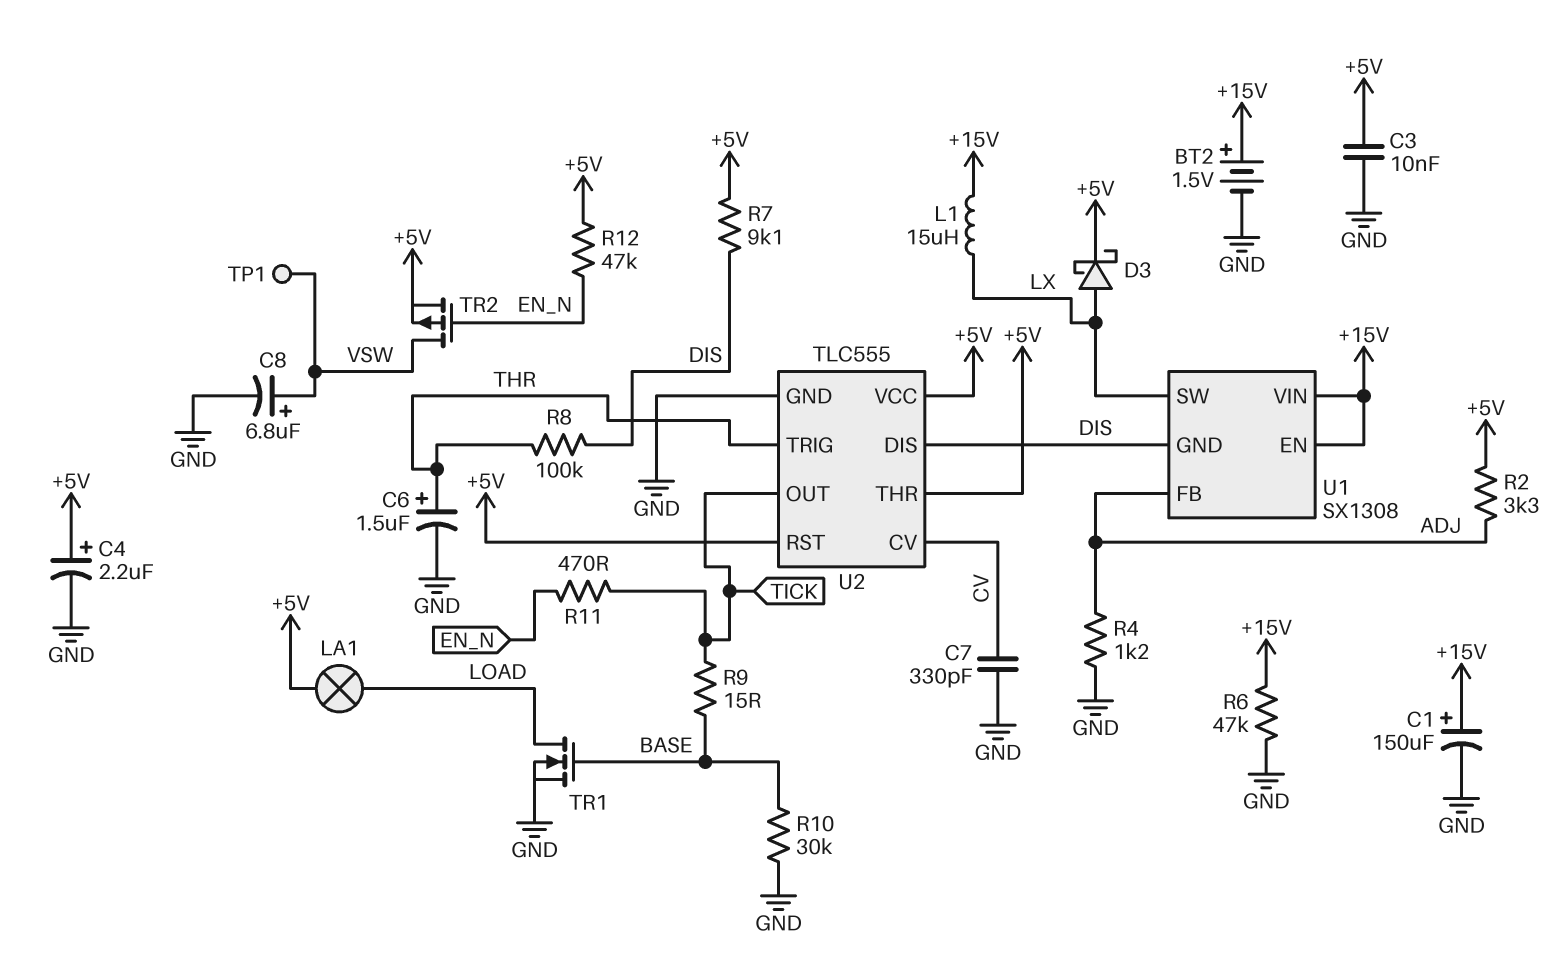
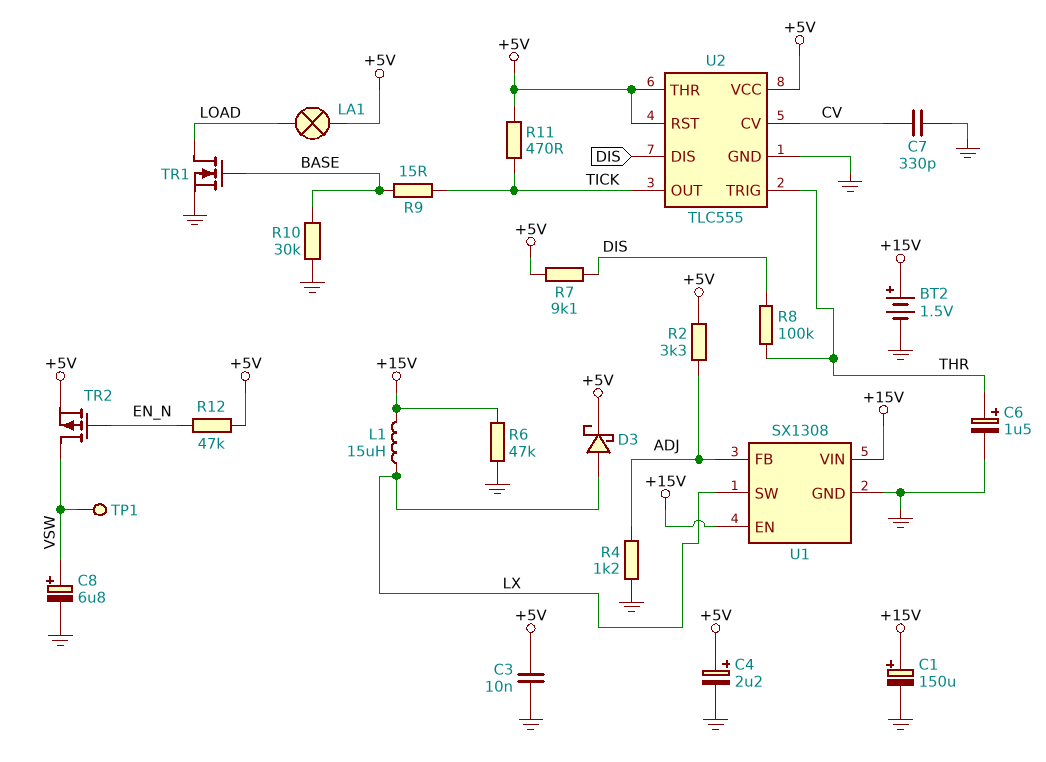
R11: 470 (EN_N, TICK) -> 470 (+5V, TICK)
U1 pin GND: DIS -> GND

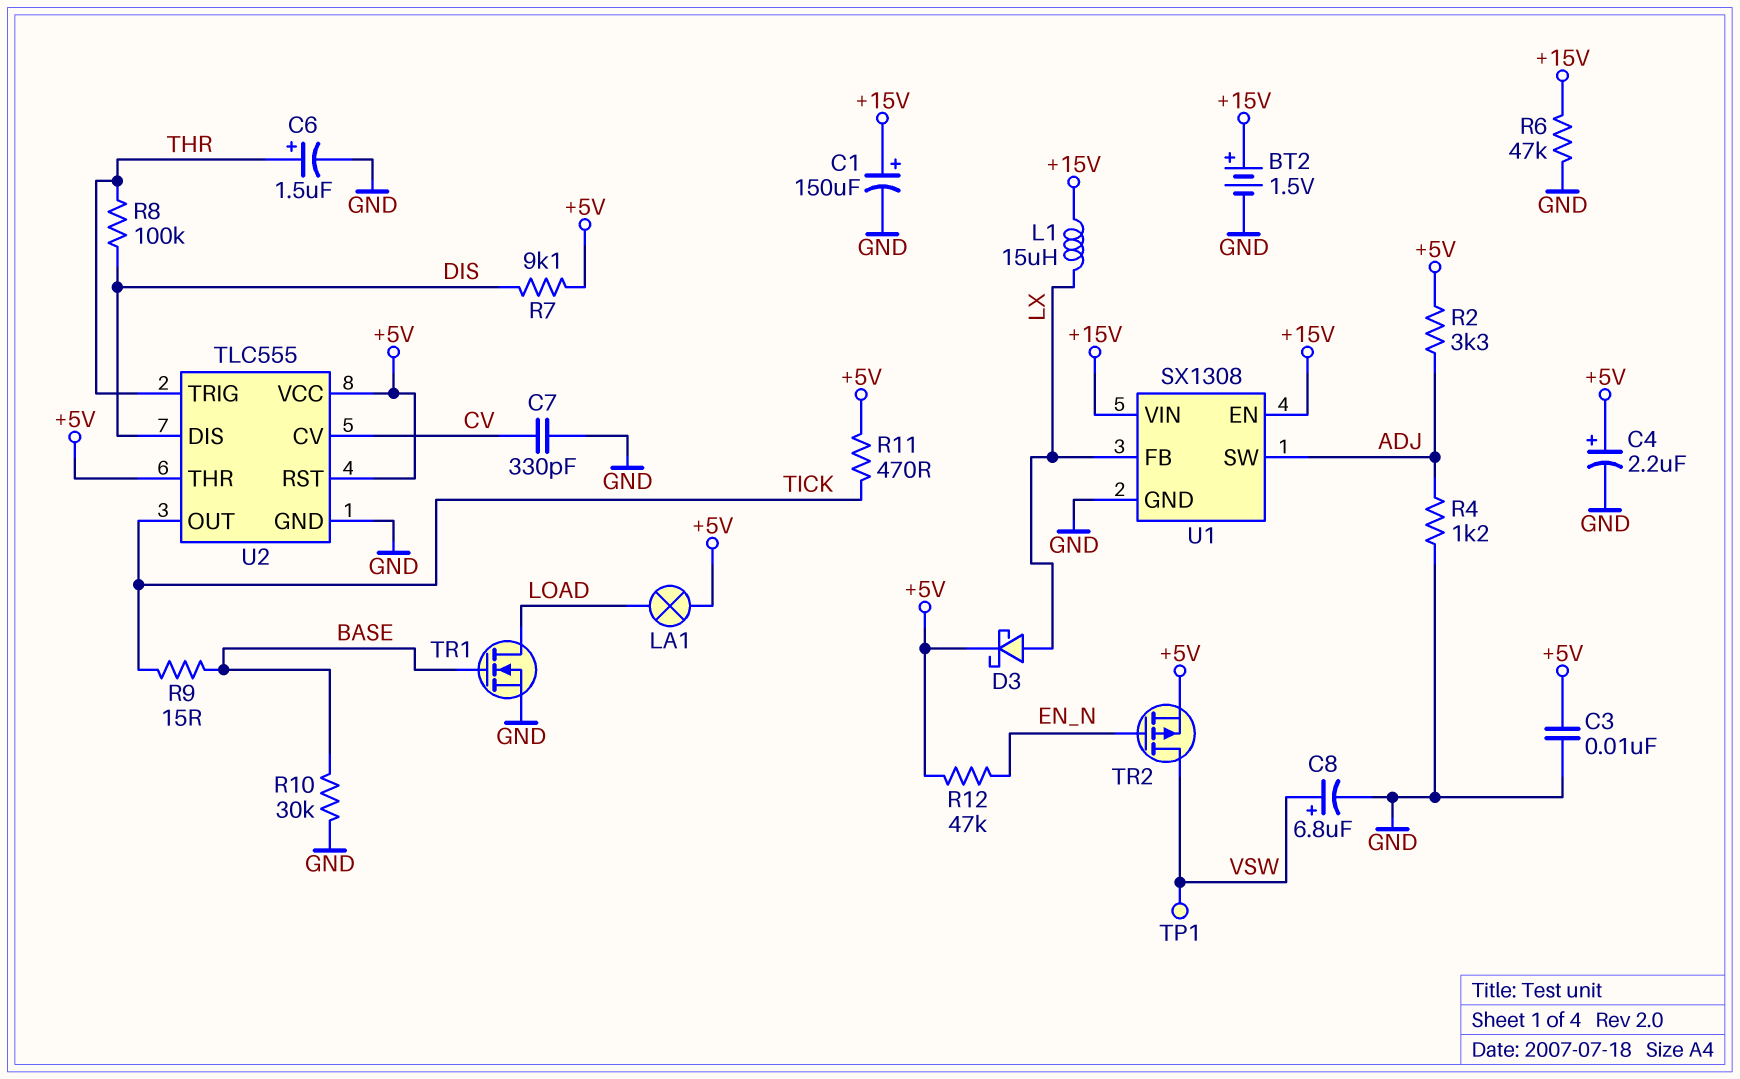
U1 pin FB: ADJ -> LX
U1 pin SW: LX -> ADJ

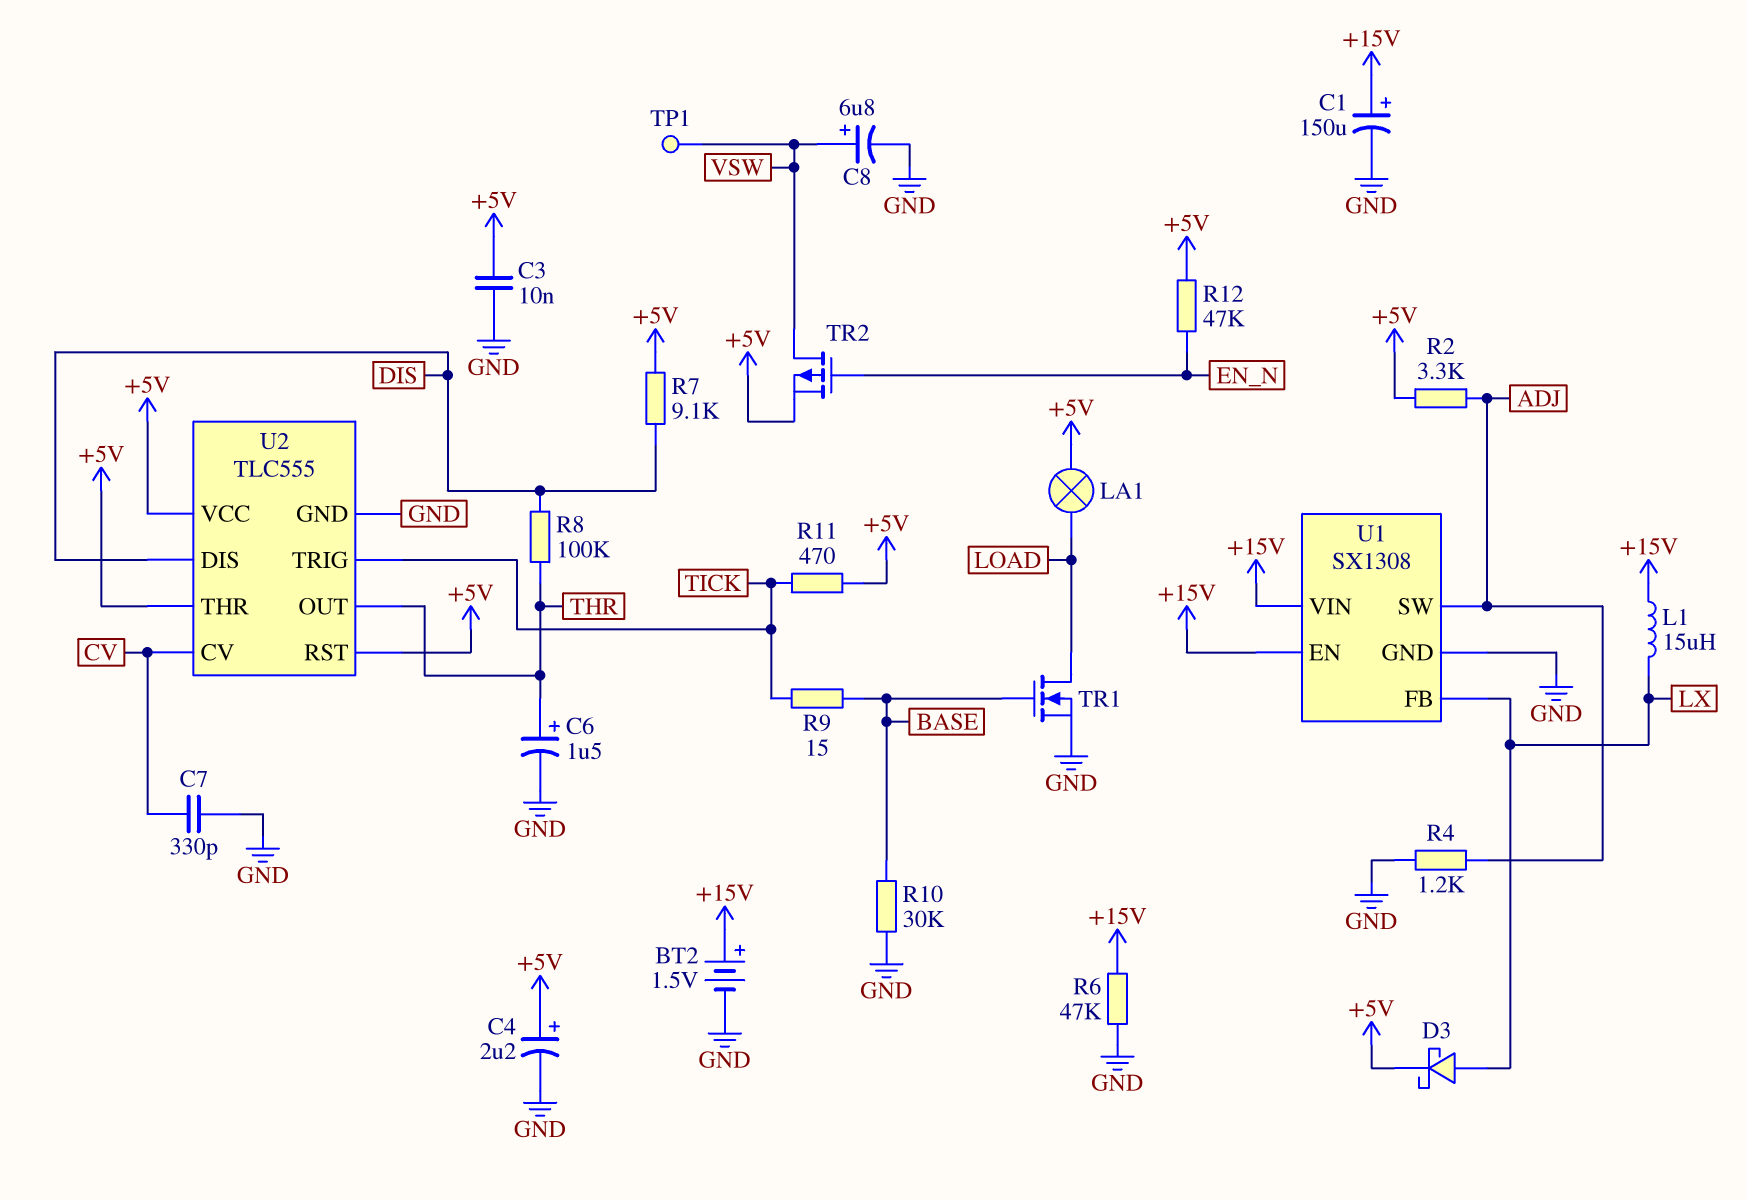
U2 pin OUT: TICK -> THR
U2 pin TRIG: THR -> TICK

